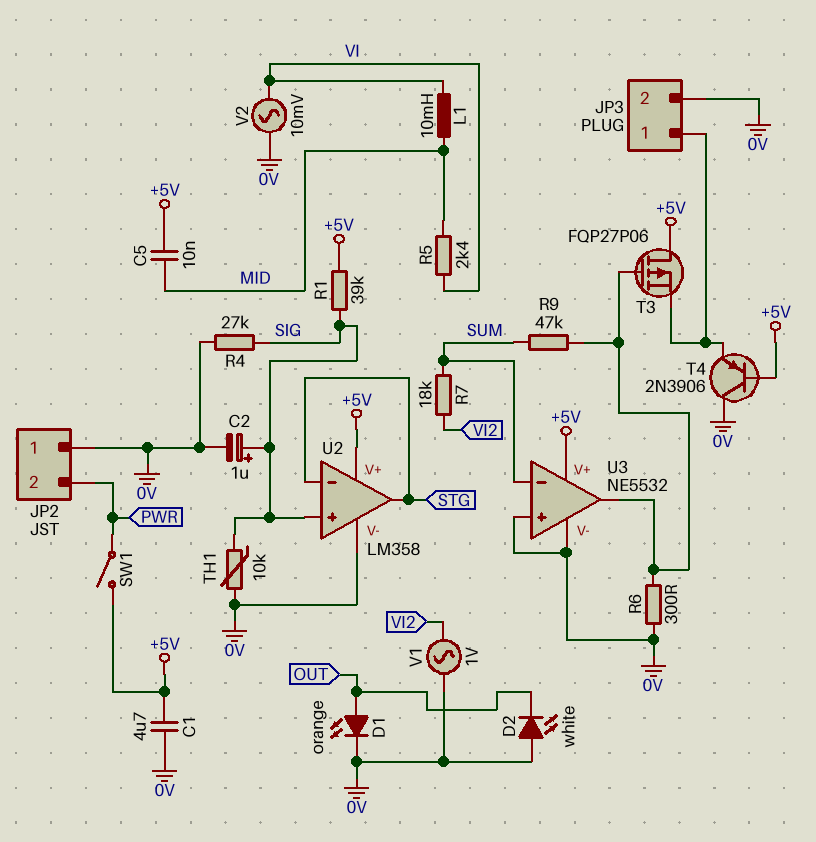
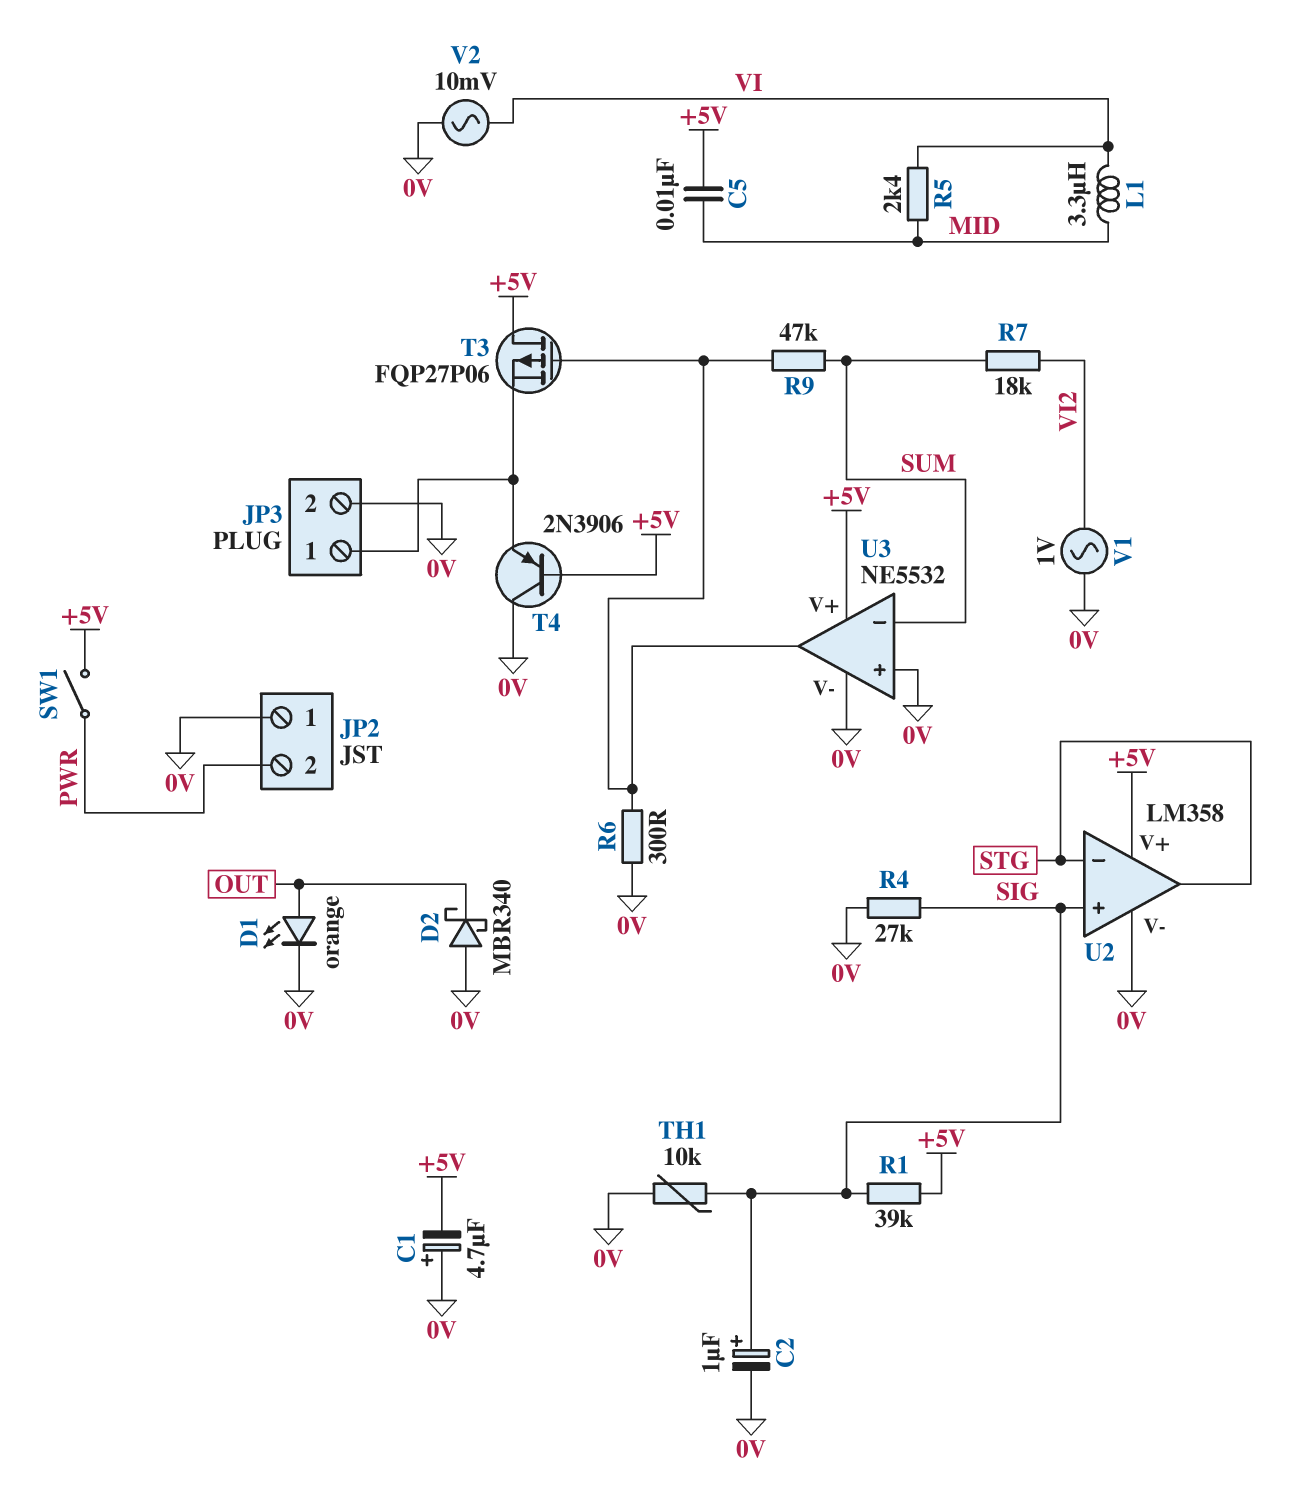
C1: 4.7uF (+5V, 0V) -> 4.7uF (plus 0V, minus +5V)
D2: LED white (A 0V, K OUT) -> schottky MBR340 (A 0V, K OUT)
L1: 10mH (MID, VI) -> 3.3uH (MID, VI)

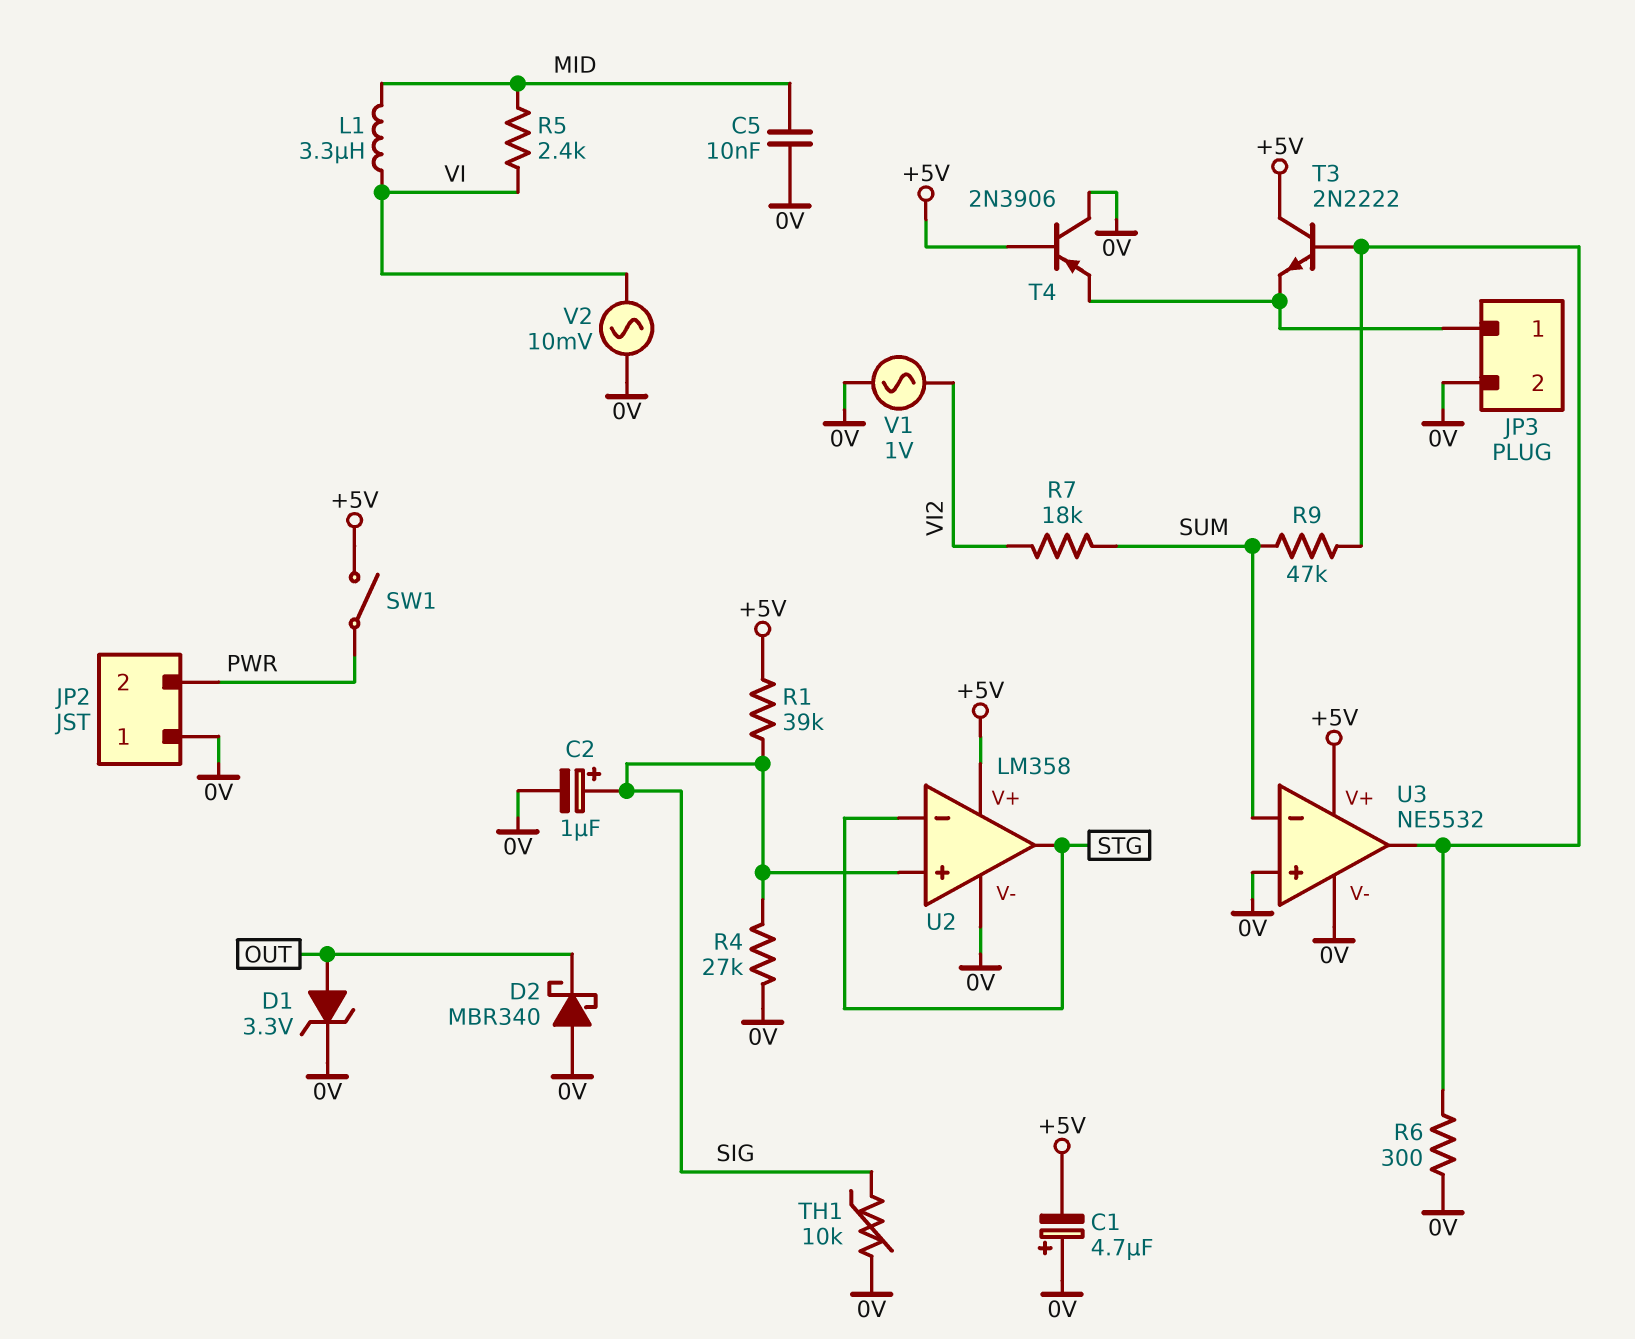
C5: 10nF (+5V, MID) -> 10nF (0V, MID)
D1: LED orange (A OUT, K 0V) -> zener 3.3V (A OUT, K 0V)
T3: PMOS FQP27P06 (G U3/out, D +5V, S JP3/1) -> NPN 2N2222 (B U3/out, C +5V, E JP3/1)

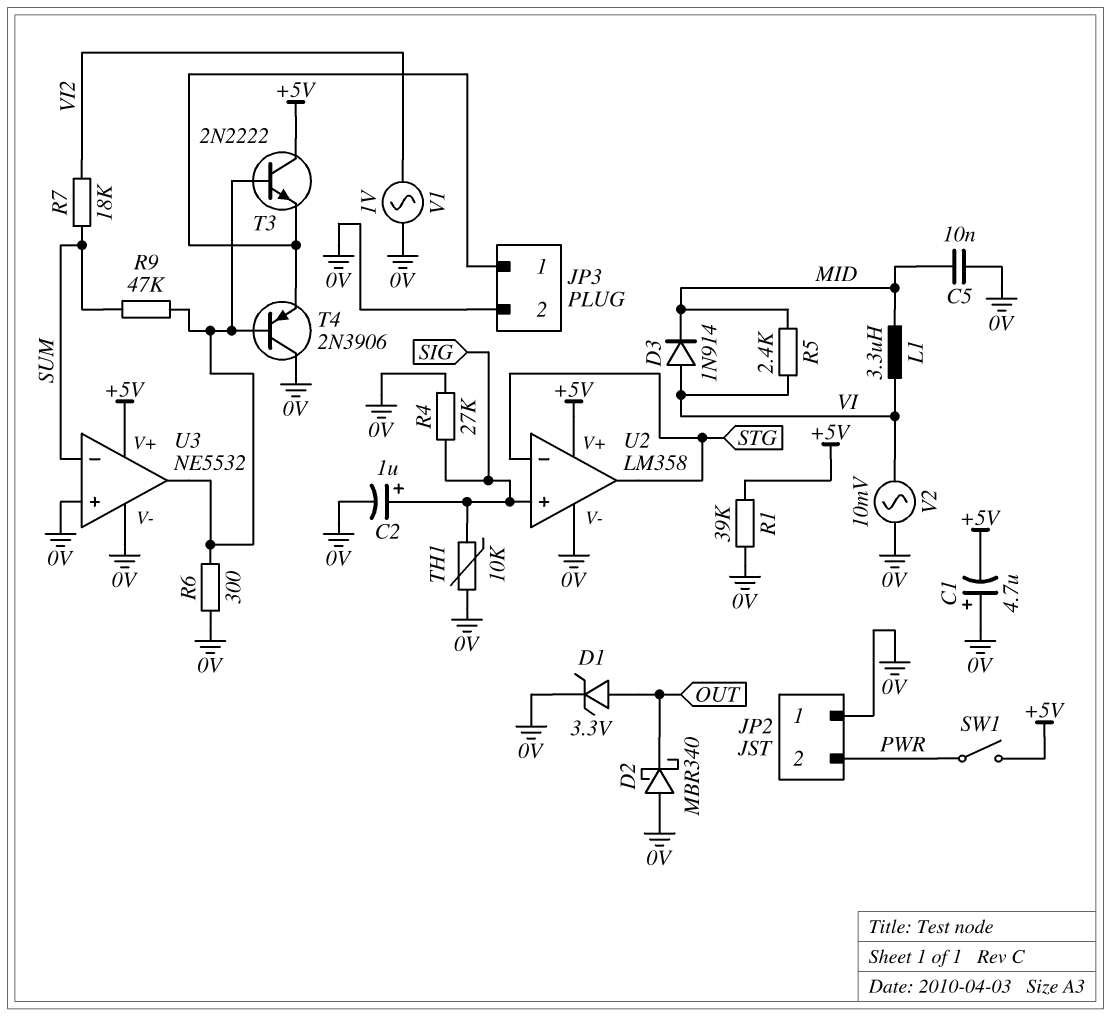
D3: none -> diode 1N914 (A VI, K MID)
R1: 39k (+5V, SIG) -> 39k (+5V, 0V)
T4: PNP 2N3906 (B +5V, C 0V, E JP3/1) -> PNP 2N3906 (B U3/out, C 0V, E JP3/1)

